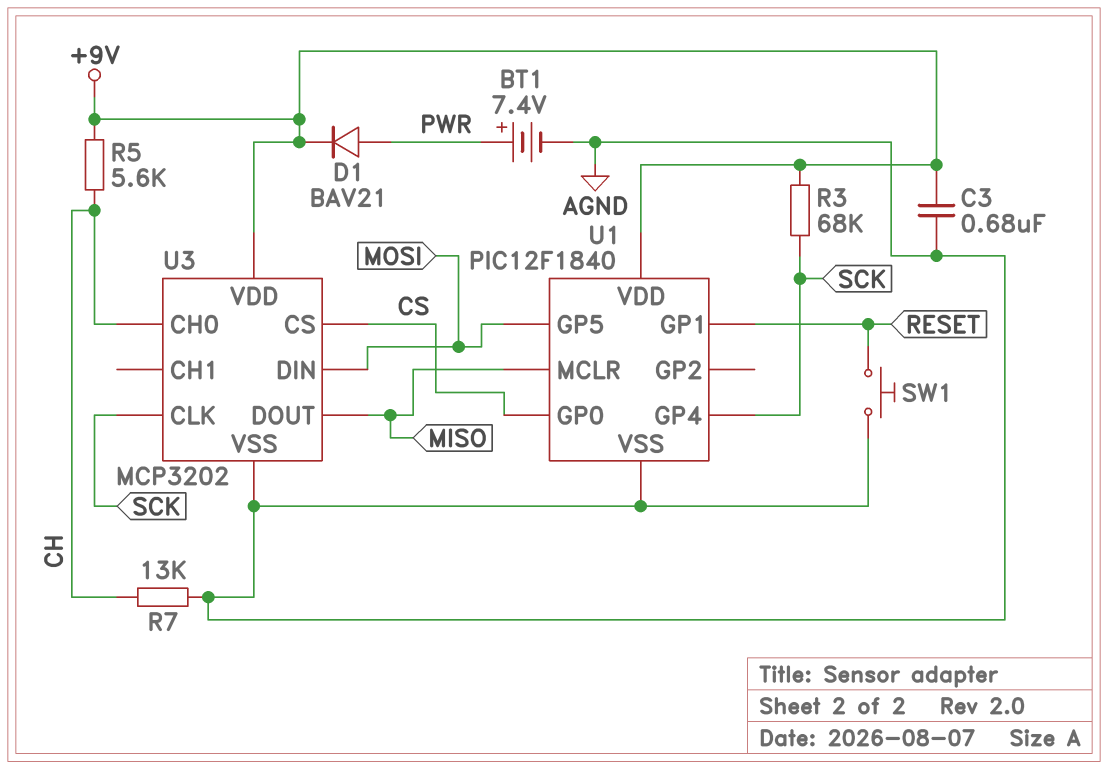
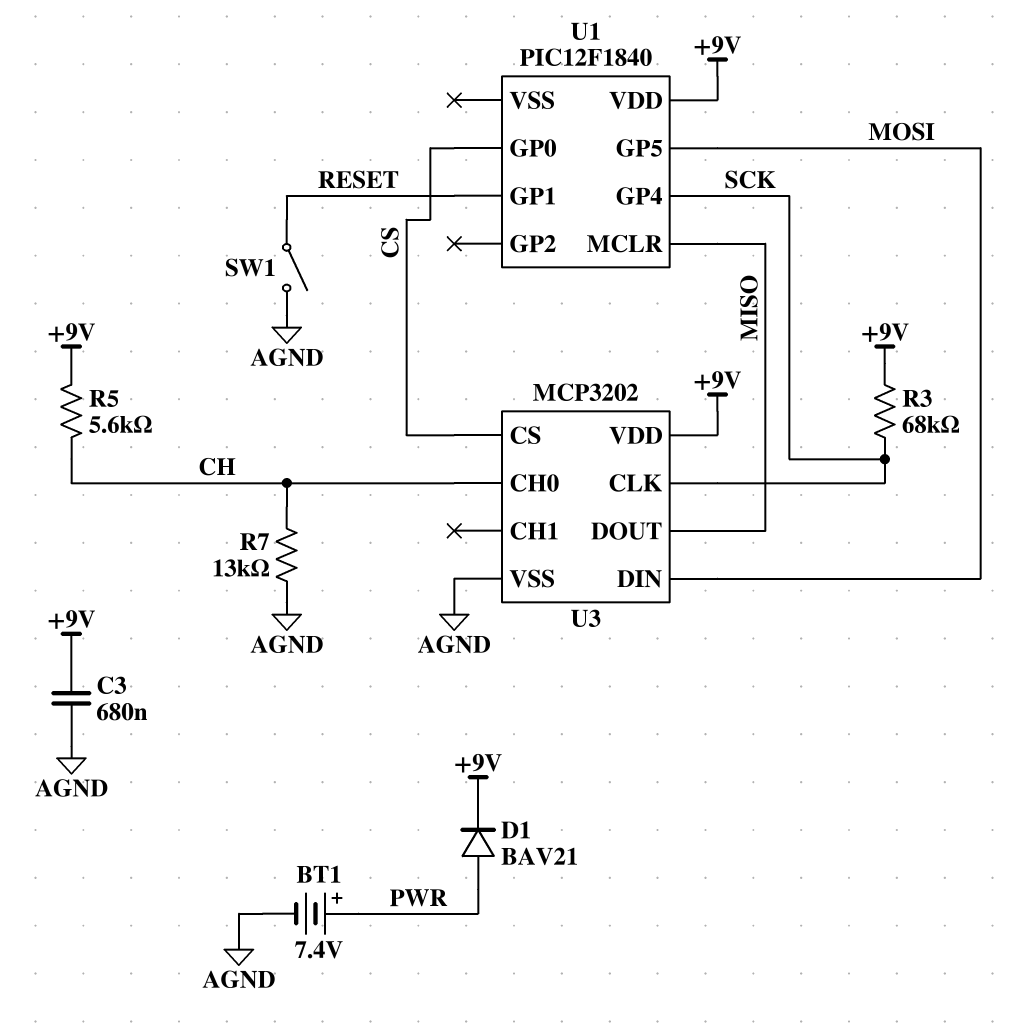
SW1: button (AGND, RESET) -> switch (AGND, RESET)
U1 pin VSS: AGND -> none

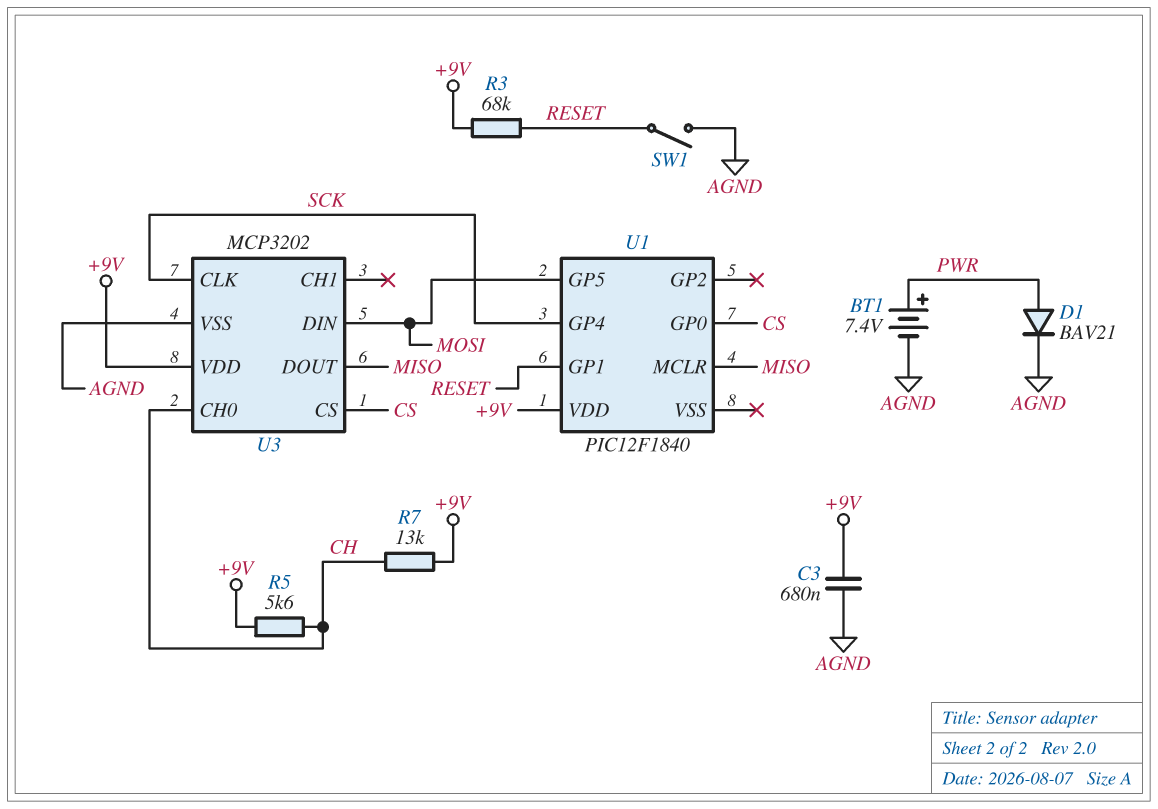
D1: diode BAV21 (A PWR, K +9V) -> diode BAV21 (A PWR, K AGND)
R3: 68k (+9V, SCK) -> 68k (+9V, RESET)
R7: 13k (AGND, CH) -> 13k (+9V, CH)

